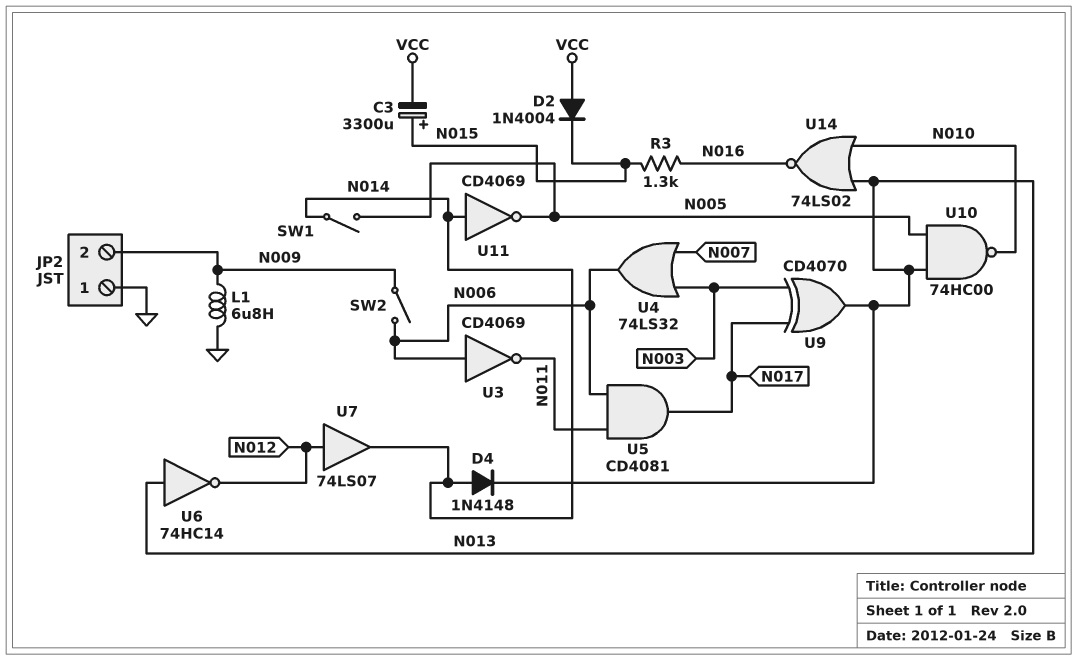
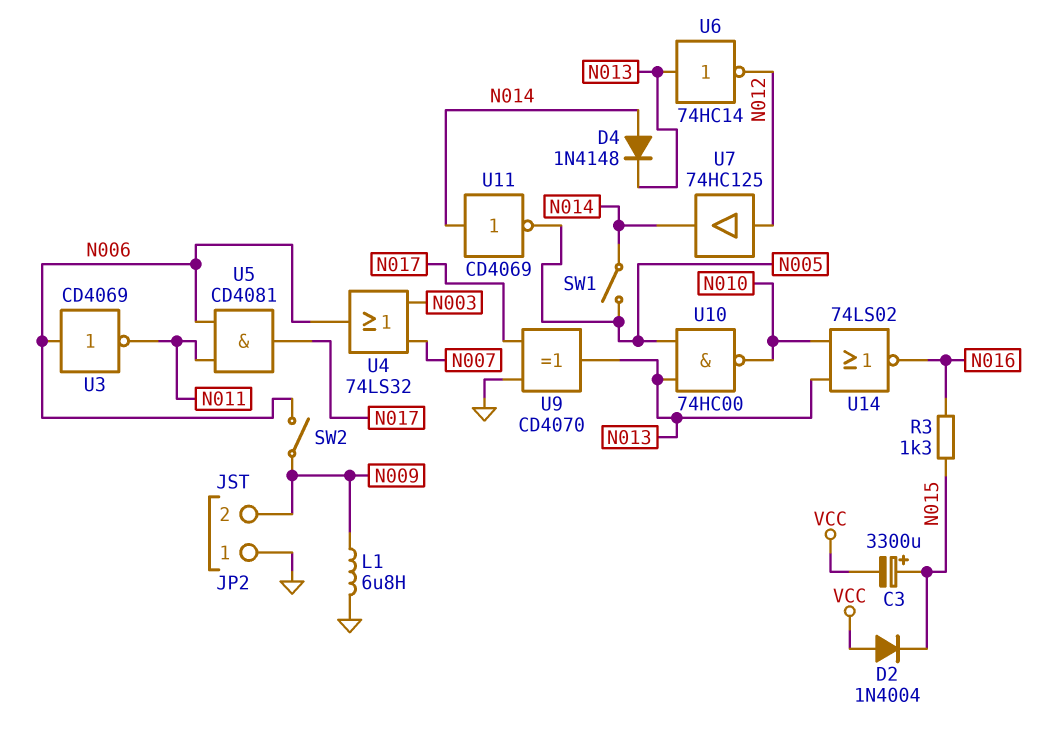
U7: buffer 74LS07 (in N012, out N014) -> buffer 74HC125 (in N012, out N014)
U9: XOR CD4070 (in N003, in N017, out N013) -> XOR CD4070 (in GND, in N017, out N013)

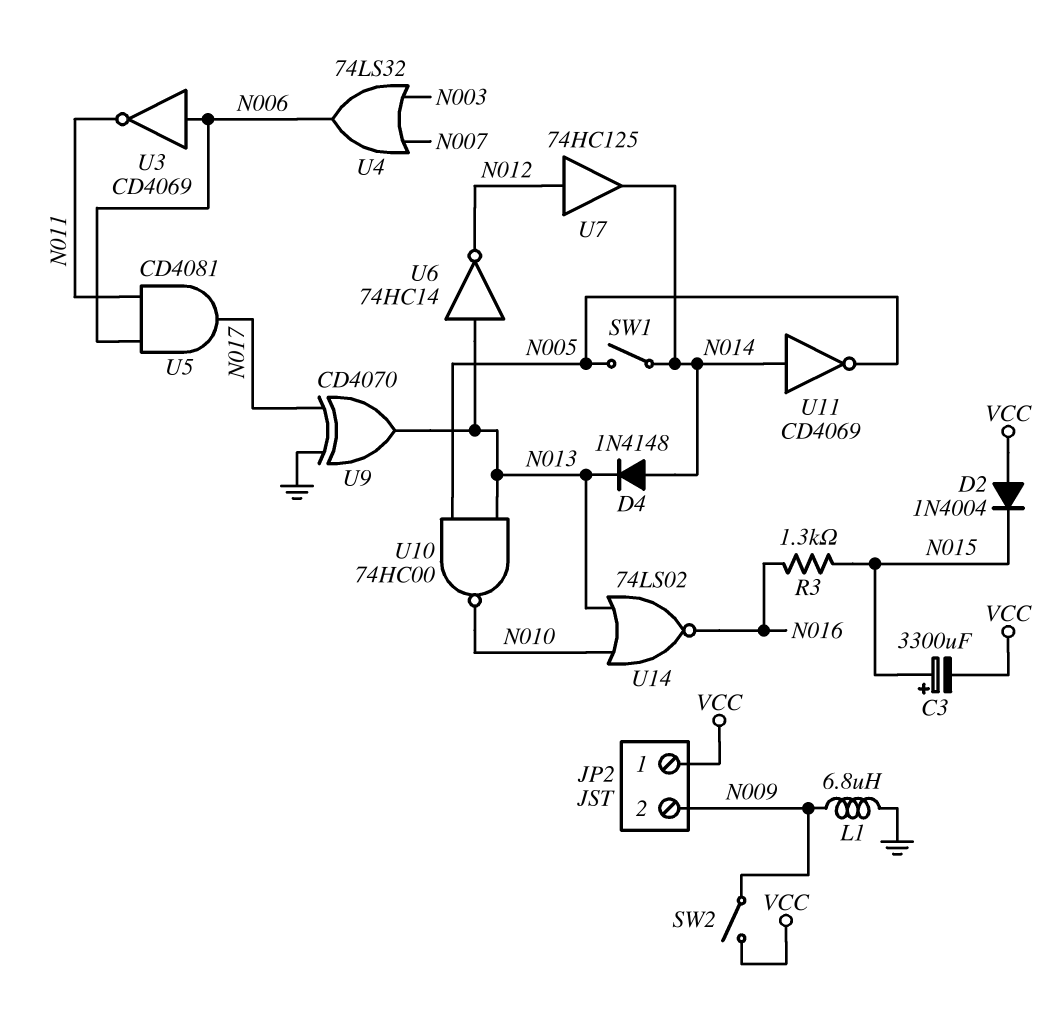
JP2 pin 1: GND -> VCC
SW2: switch (N006, N009) -> switch (N009, VCC)

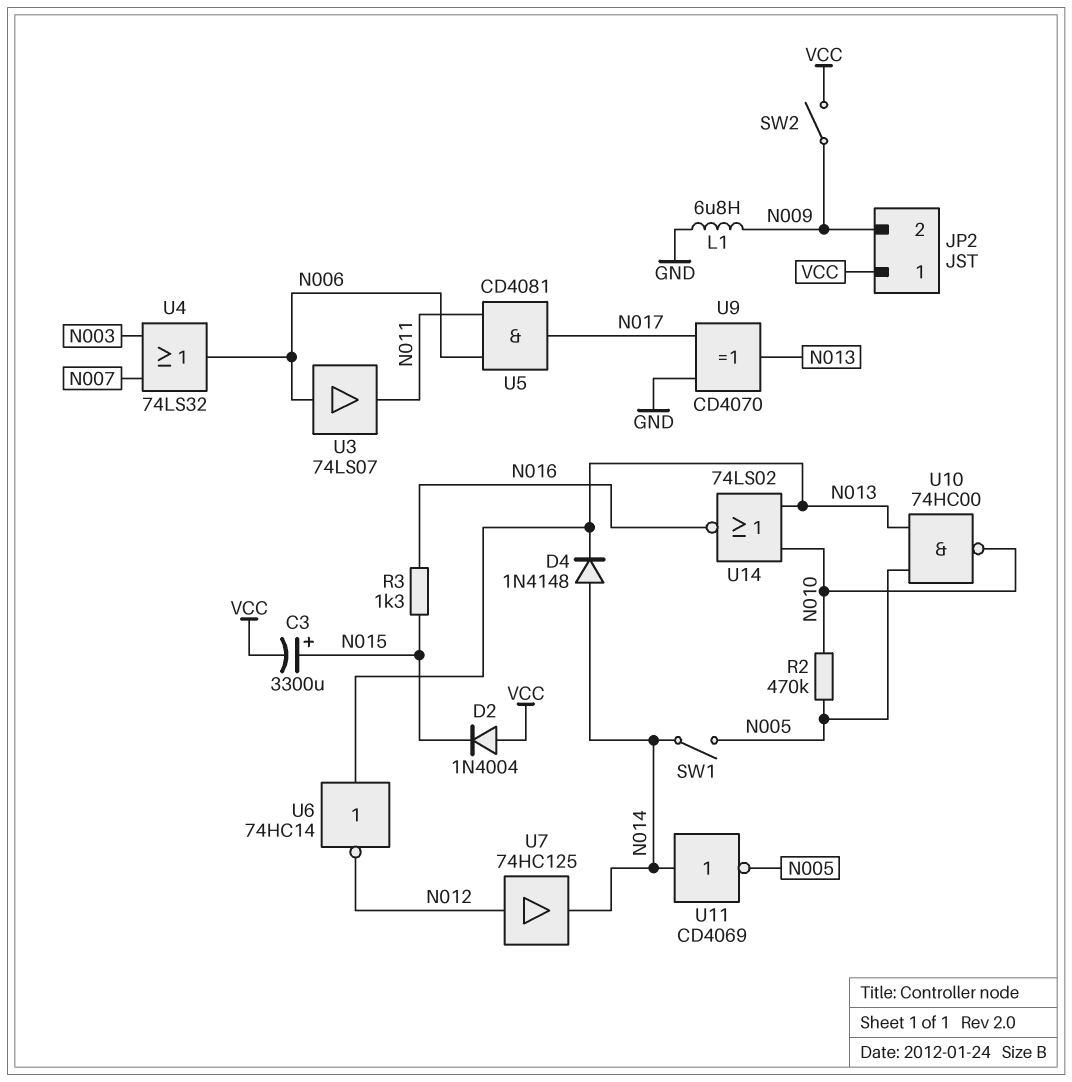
R2: none -> 470k (N005, N010)
U3: NOT CD4069 (in N006, out N011) -> buffer 74LS07 (in N006, out N011)

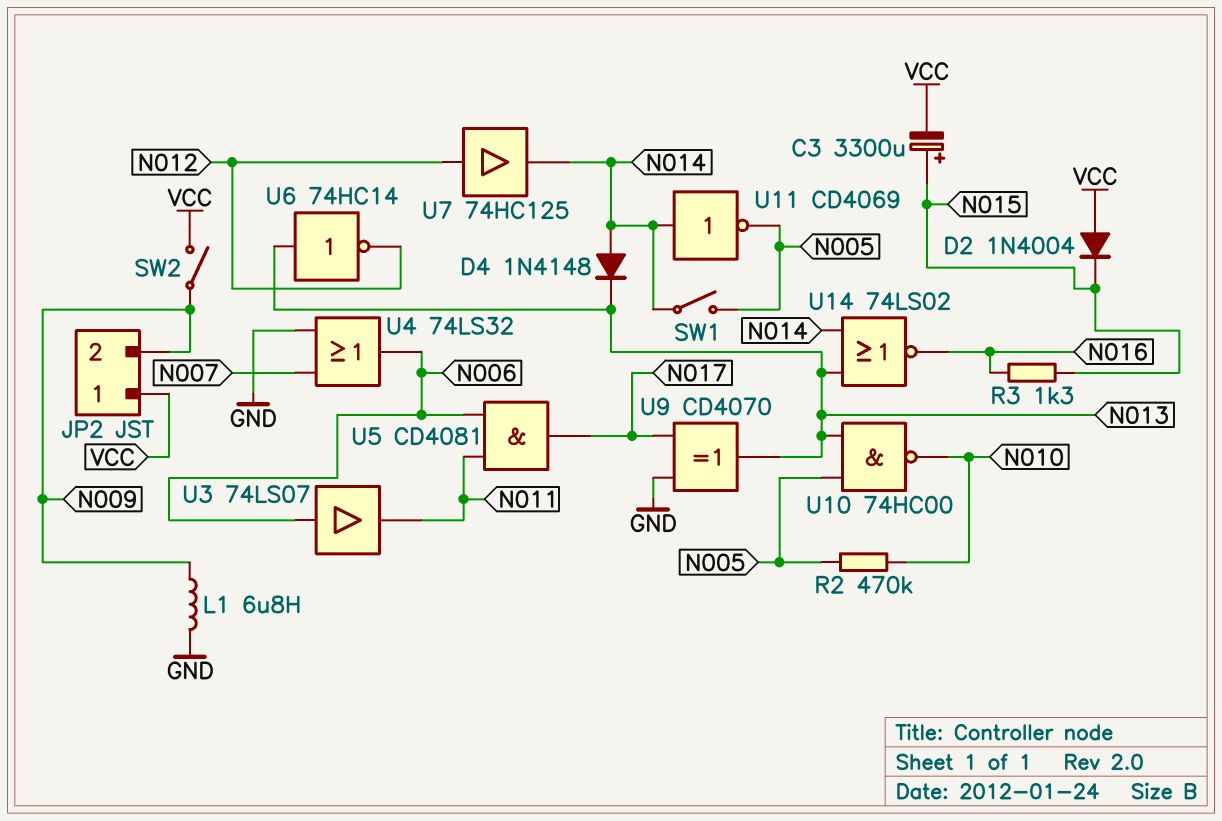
U4: OR 74LS32 (in N003, in N007, out N006) -> OR 74LS32 (in GND, in N007, out N006)
U14: NOR 74LS02 (in N010, in N013, out N016) -> NOR 74LS02 (in N013, in N014, out N016)

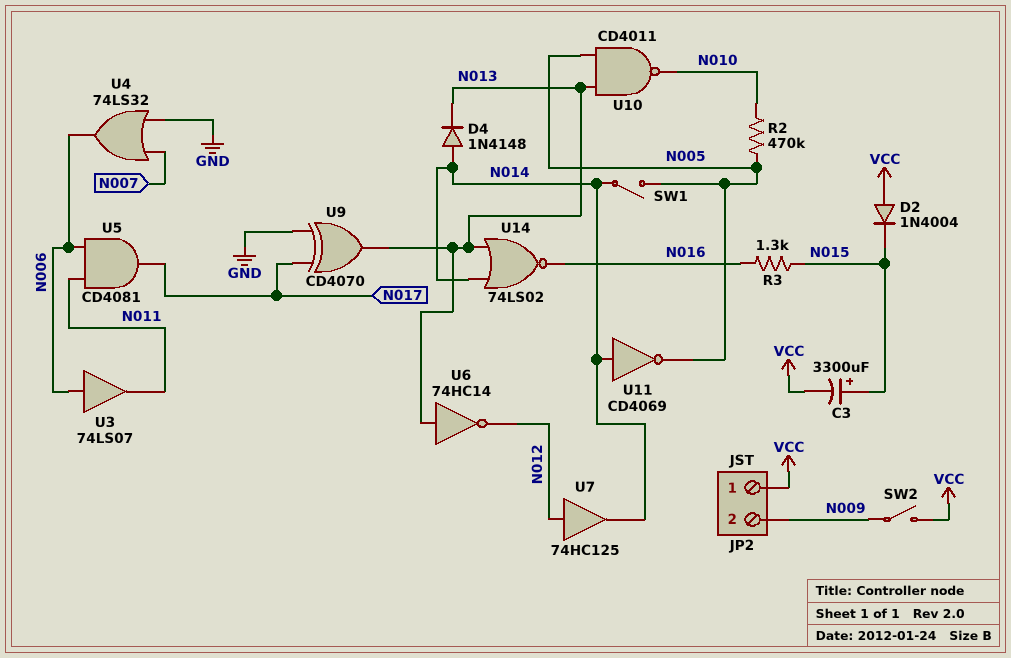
L1: 6.8uH (GND, N009) -> none
U10: NAND 74HC00 (in N005, in N013, out N010) -> NAND CD4011 (in N005, in N013, out N010)

